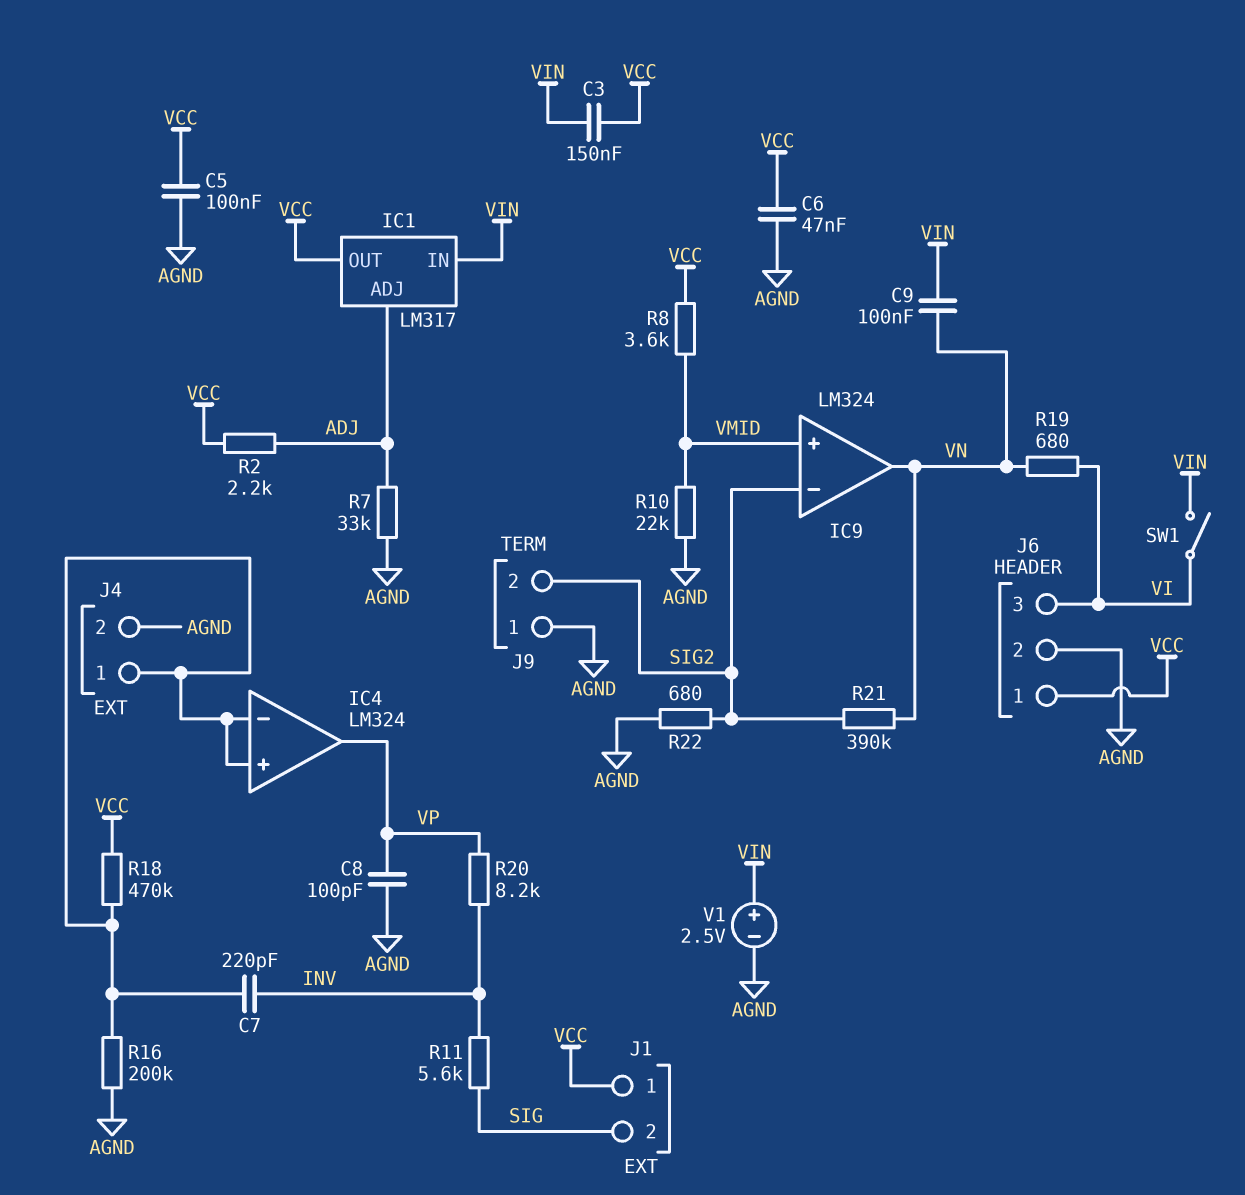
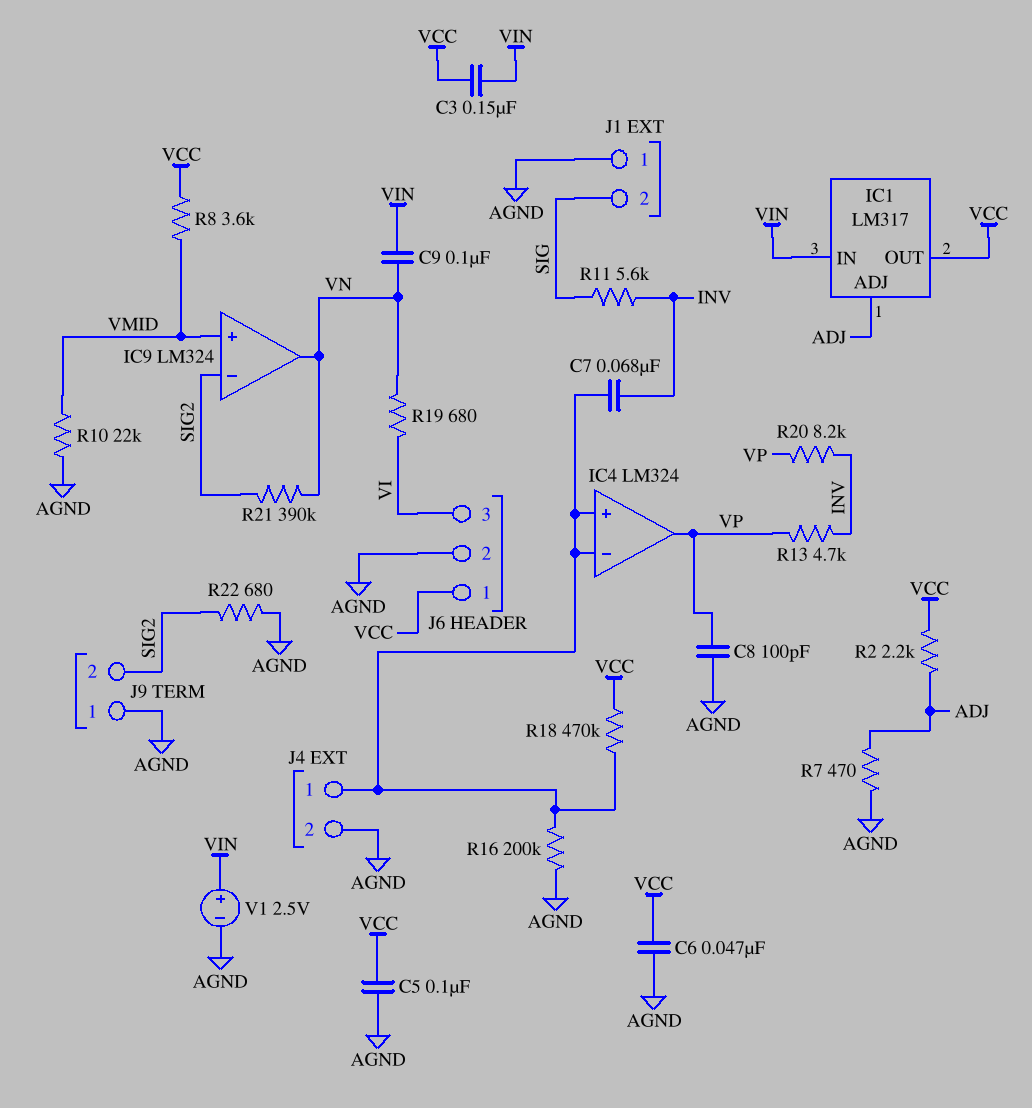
C7: 220pF (IC4/in+, INV) -> 68nF (IC4/in+, INV)
J1 pin 1: VCC -> AGND
R7: 33k (ADJ, AGND) -> 470 (ADJ, AGND)
R13: none -> 4.7k (INV, VP)
SW1: switch (VI, VIN) -> none

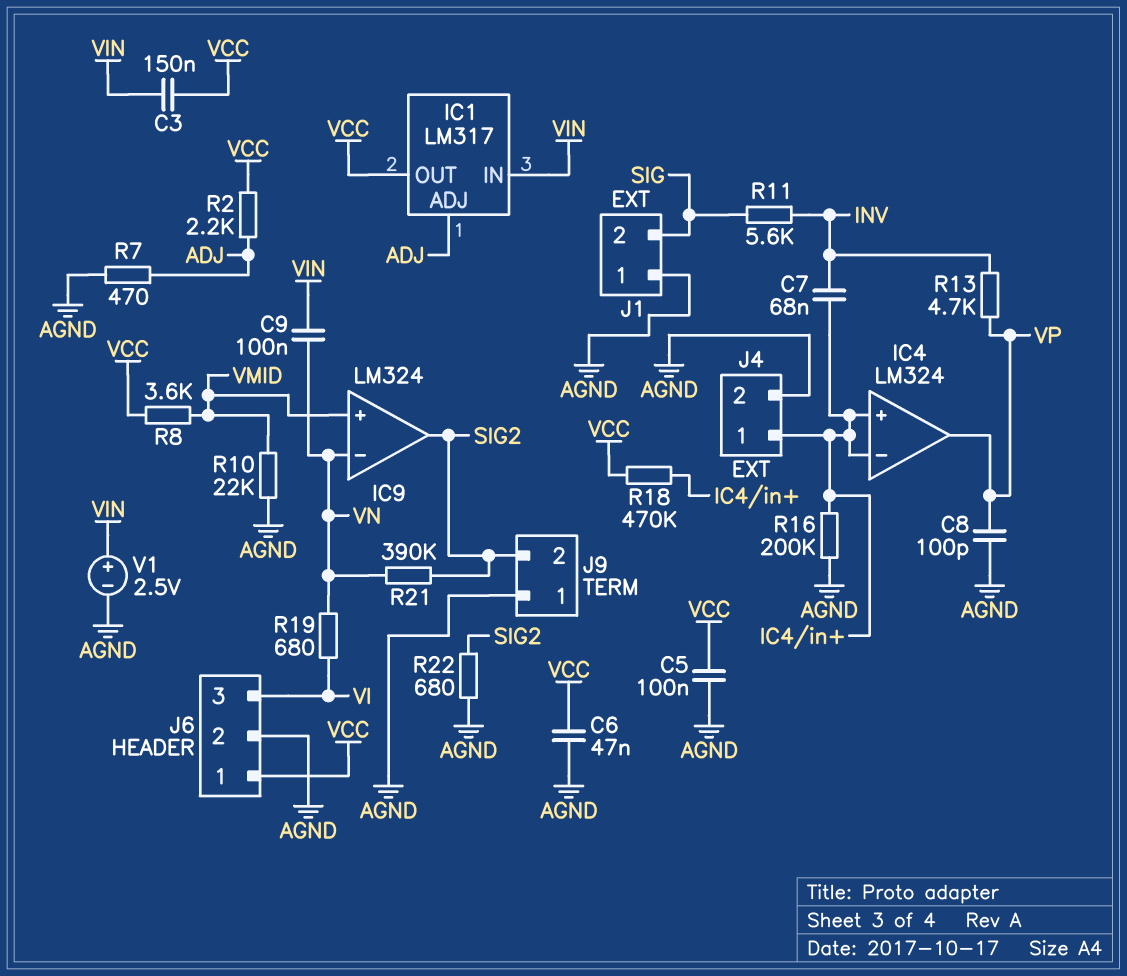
IC9 pin in-: SIG2 -> VN
IC9 pin out: VN -> SIG2
R20: 8.2k (INV, VP) -> none

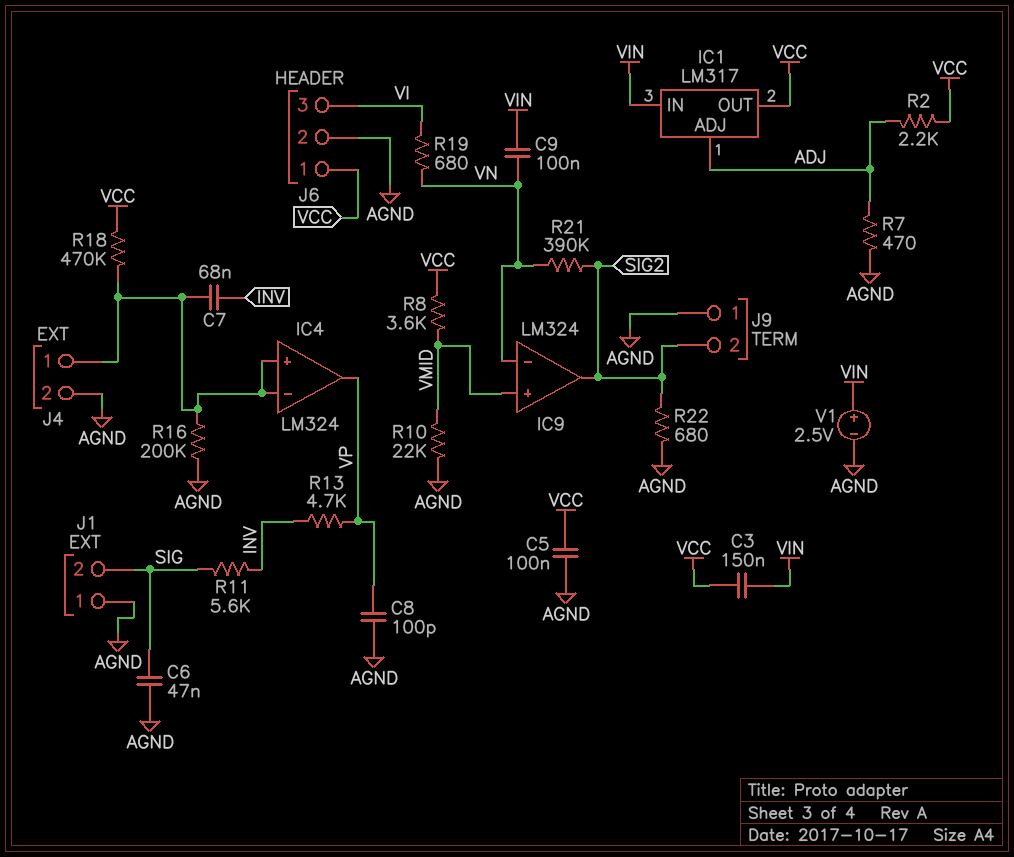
C6: 47nF (AGND, VCC) -> 47nF (AGND, SIG)

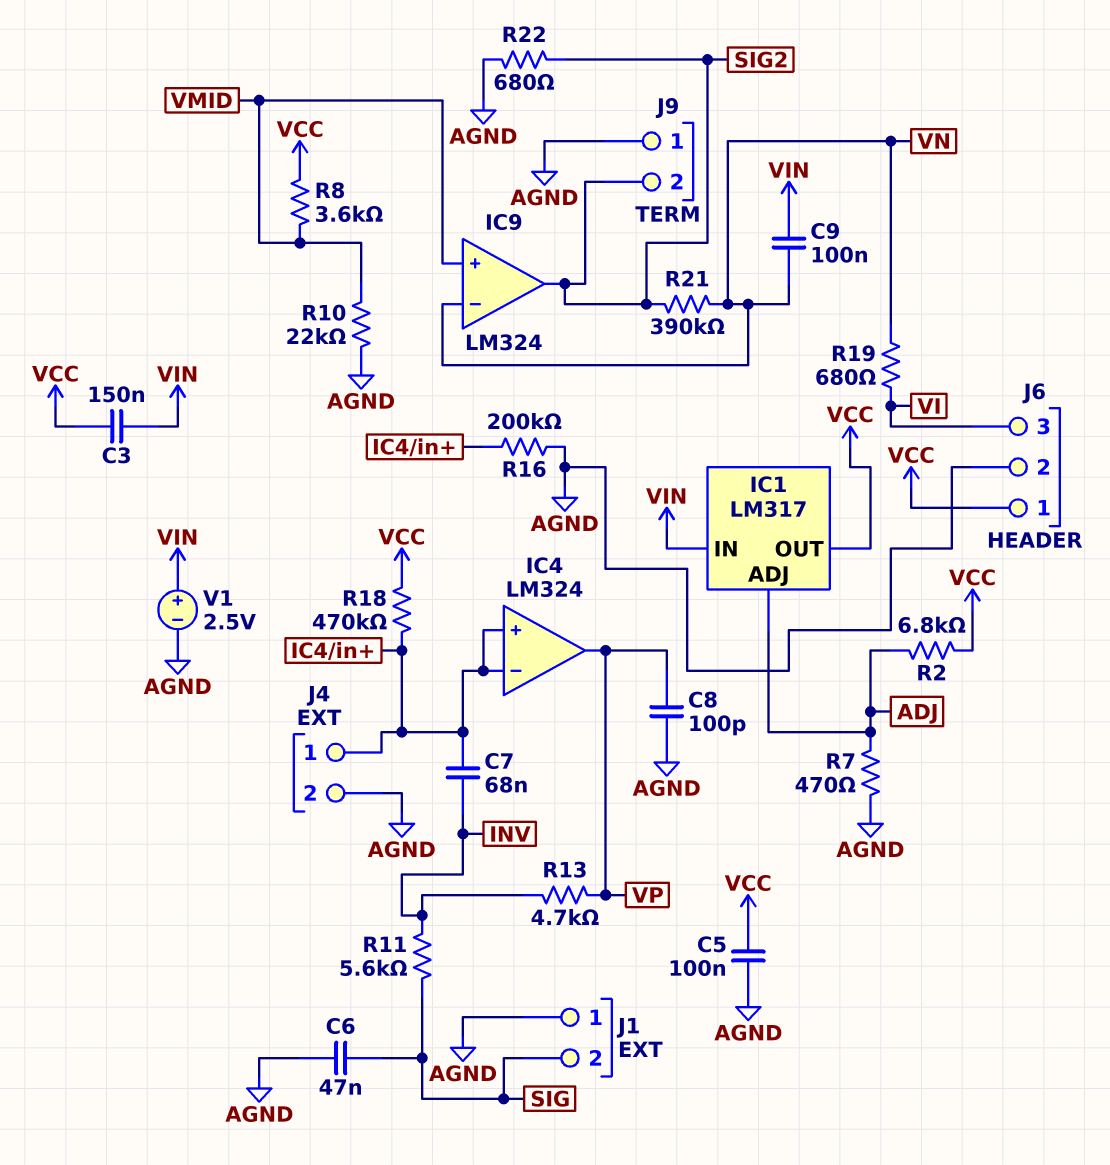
R2: 2.2k (ADJ, VCC) -> 6.8k (ADJ, VCC)

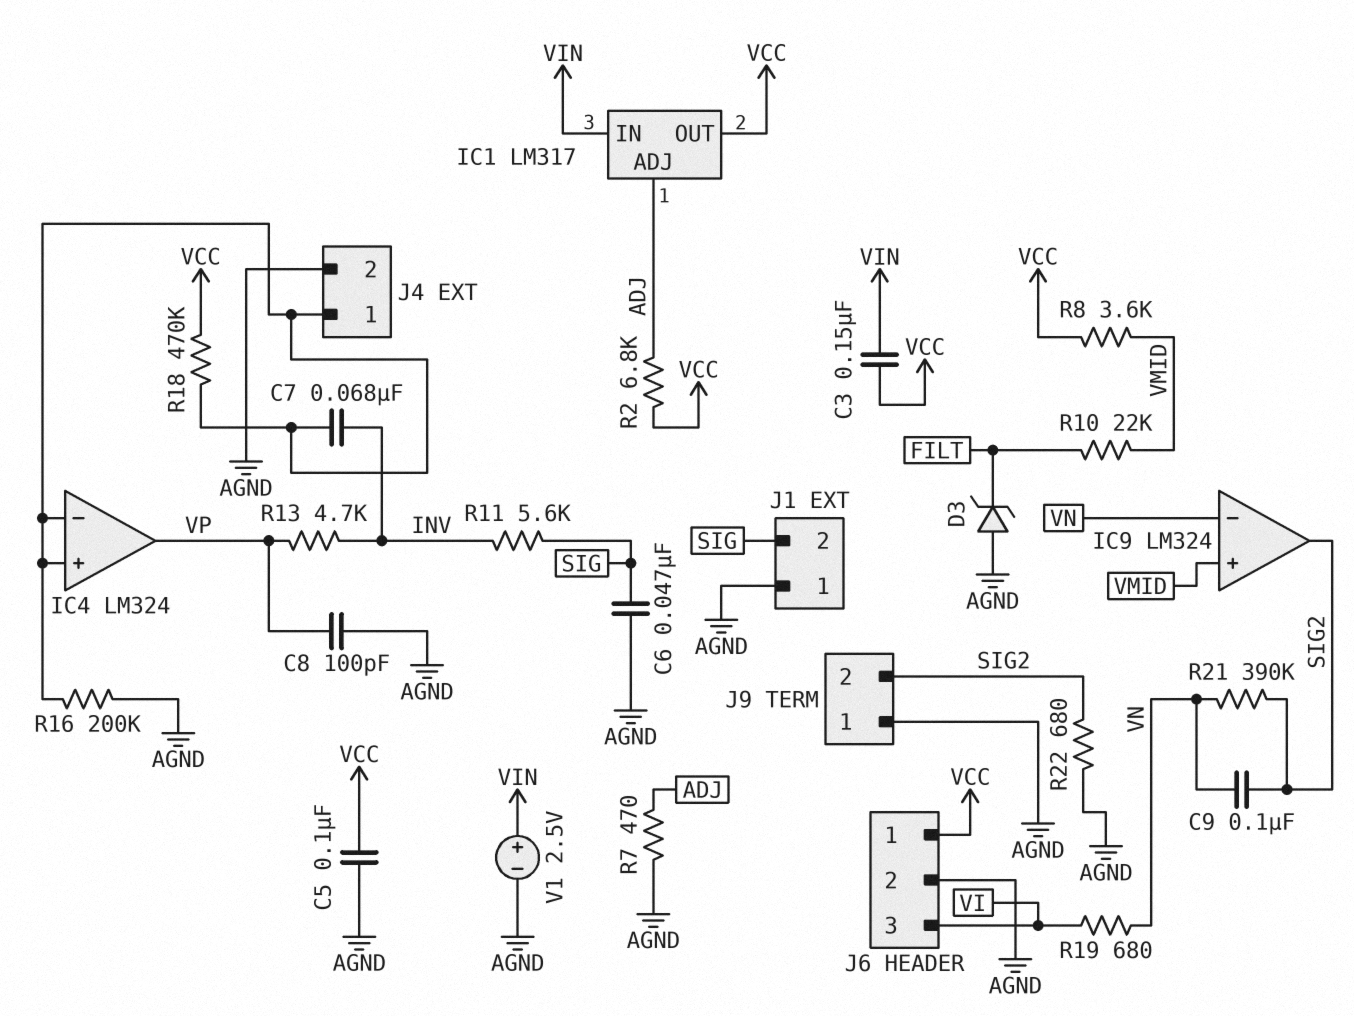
C9: 100nF (VIN, VN) -> 100nF (SIG2, VN)
D3: none -> zener (A AGND, K FILT)
R10: 22k (AGND, VMID) -> 22k (FILT, VMID)

